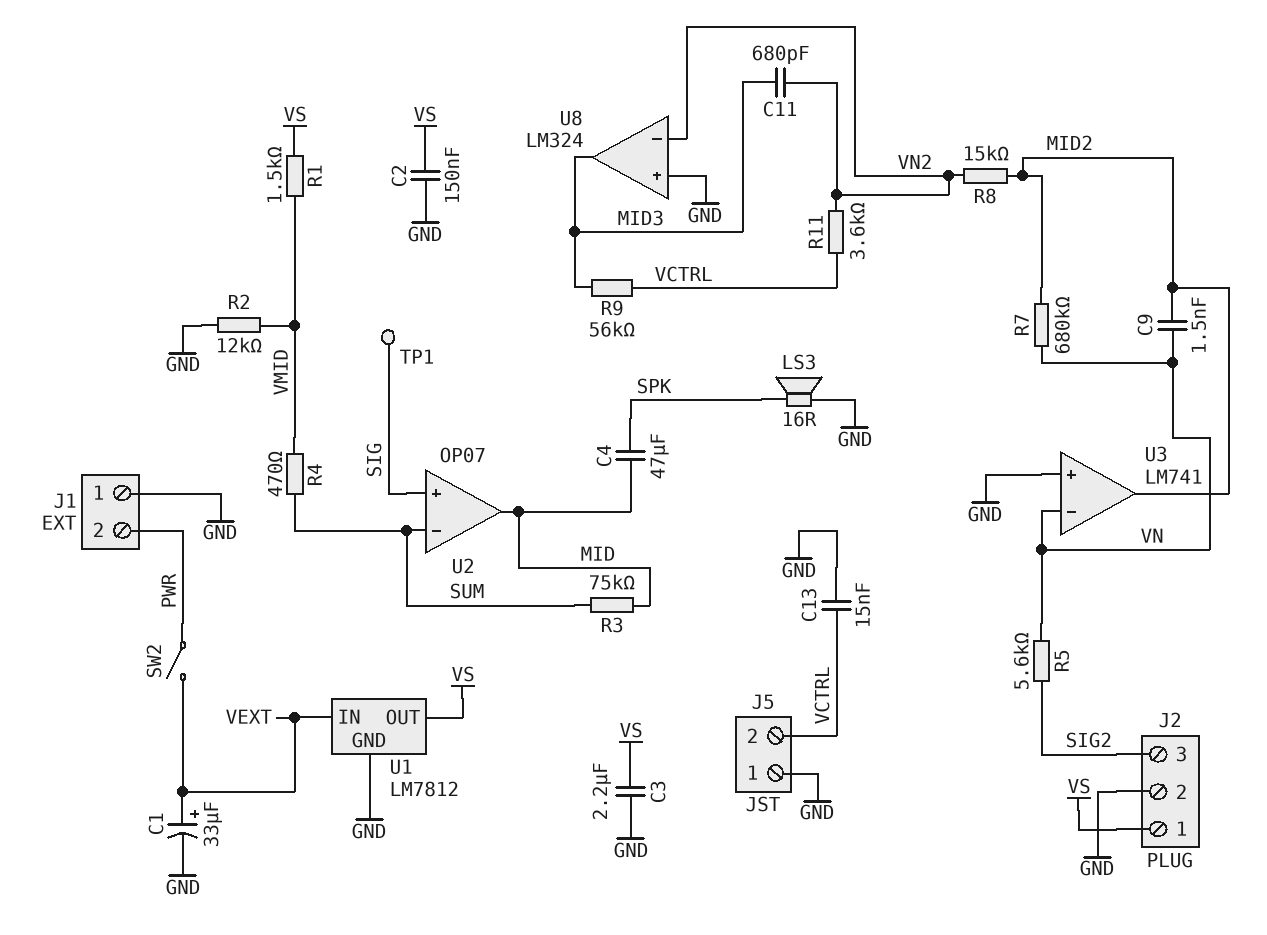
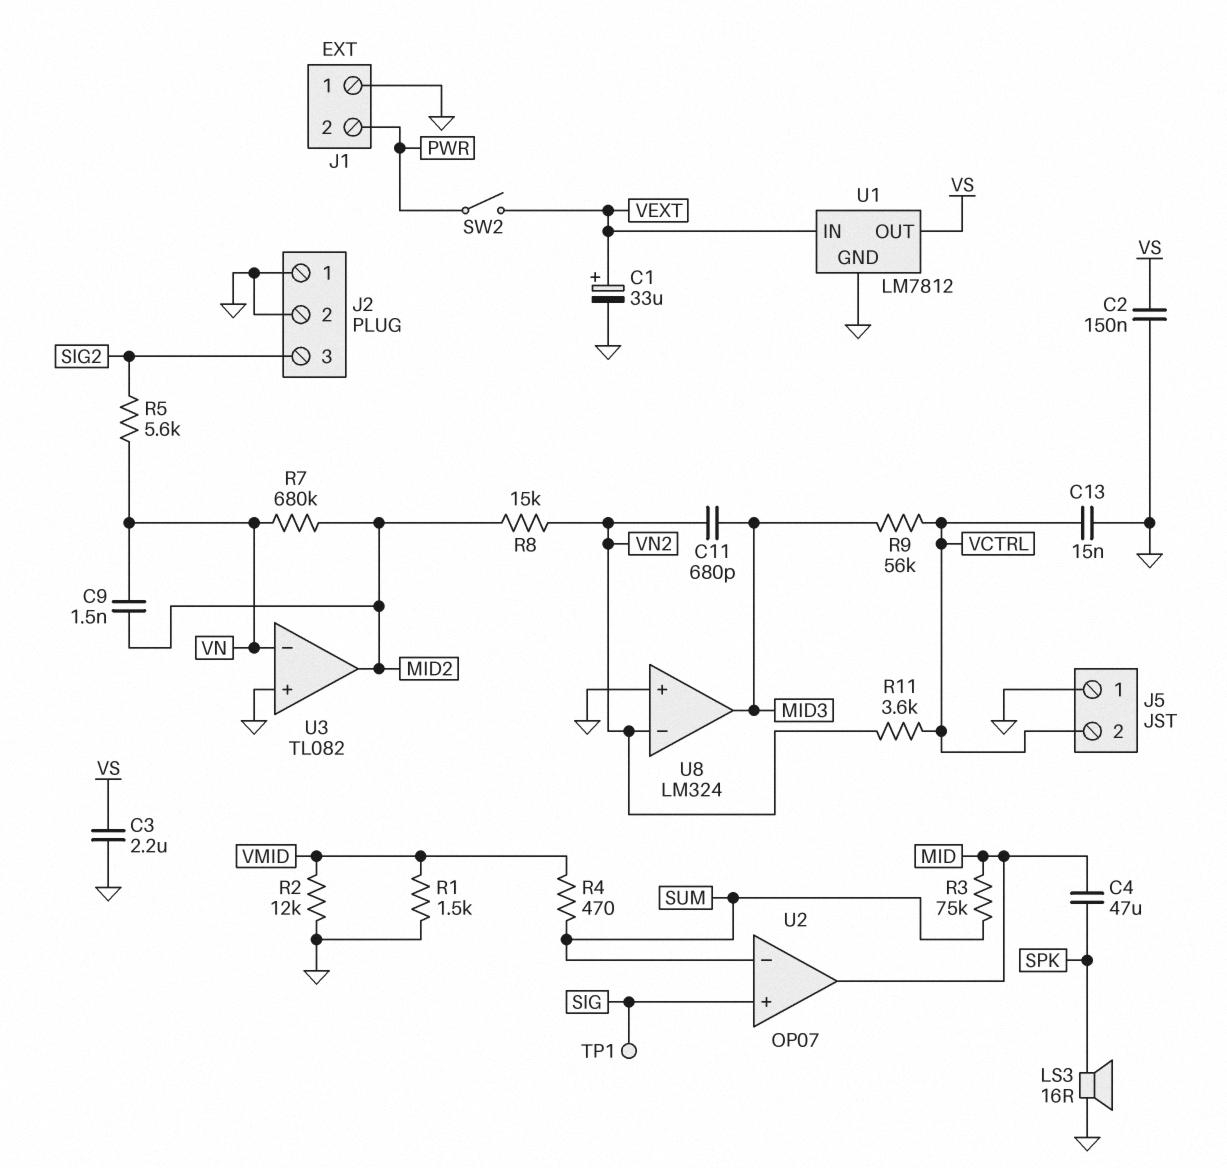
J2 pin 1: VS -> GND
R1: 1.5k (VMID, VS) -> 1.5k (GND, VMID)
U3: LM741 -> TL082

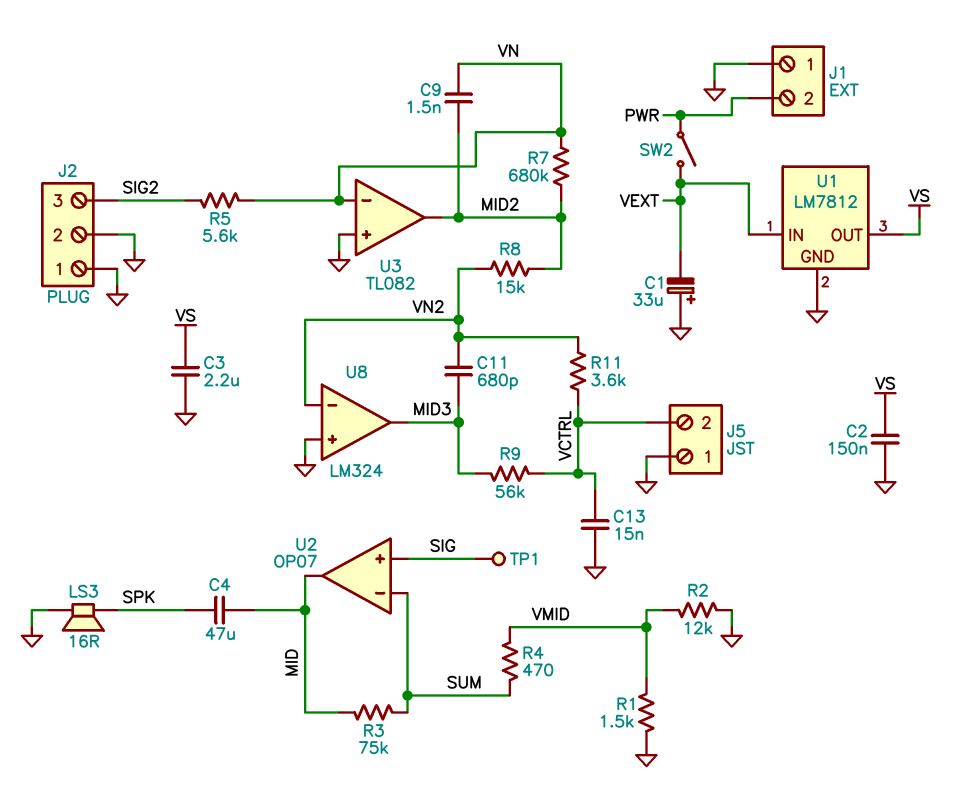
C1: 33uF (plus VEXT, minus GND) -> 33uF (plus GND, minus VEXT)

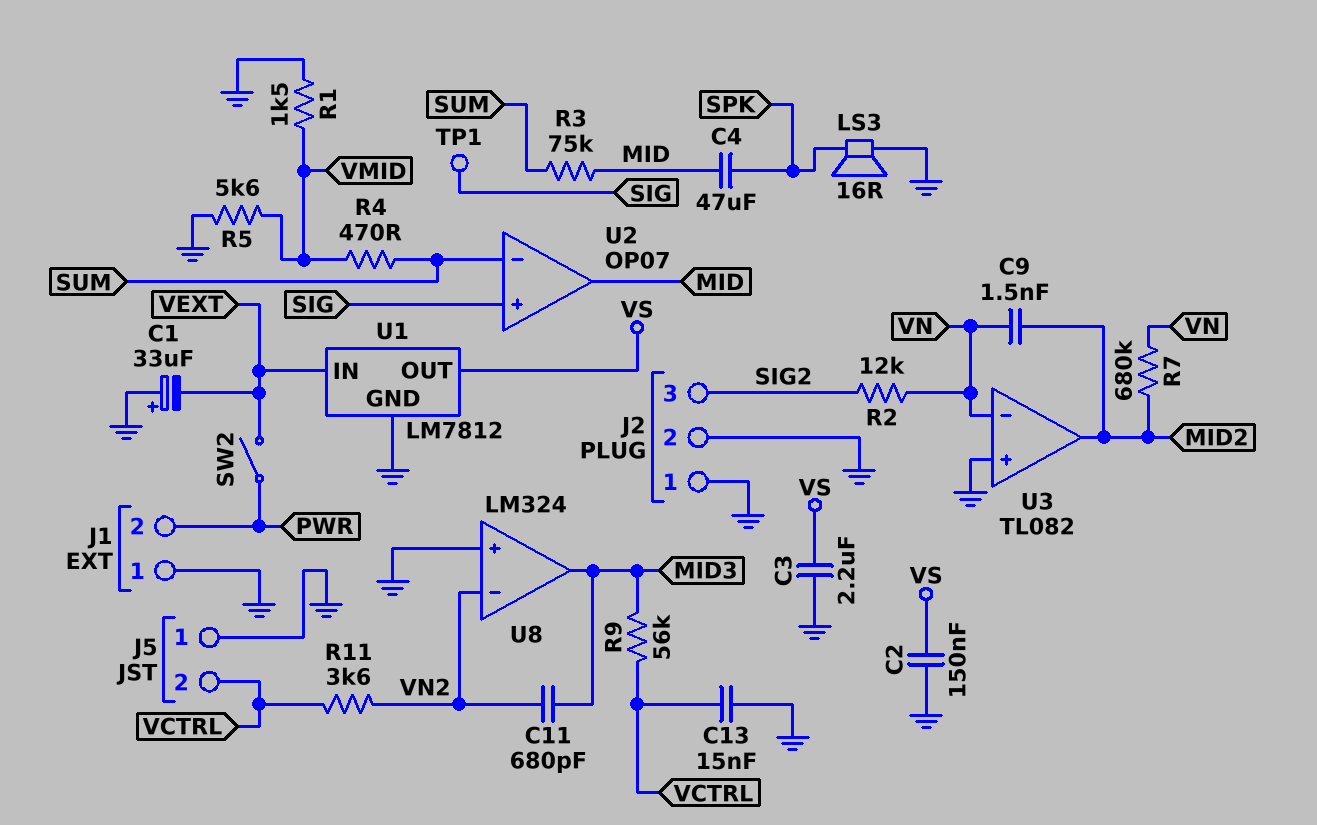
R2: 12k (GND, VMID) -> 12k (SIG2, VN)
R5: 5.6k (SIG2, VN) -> 5.6k (GND, VMID)
R8: 15k (MID2, VN2) -> none

